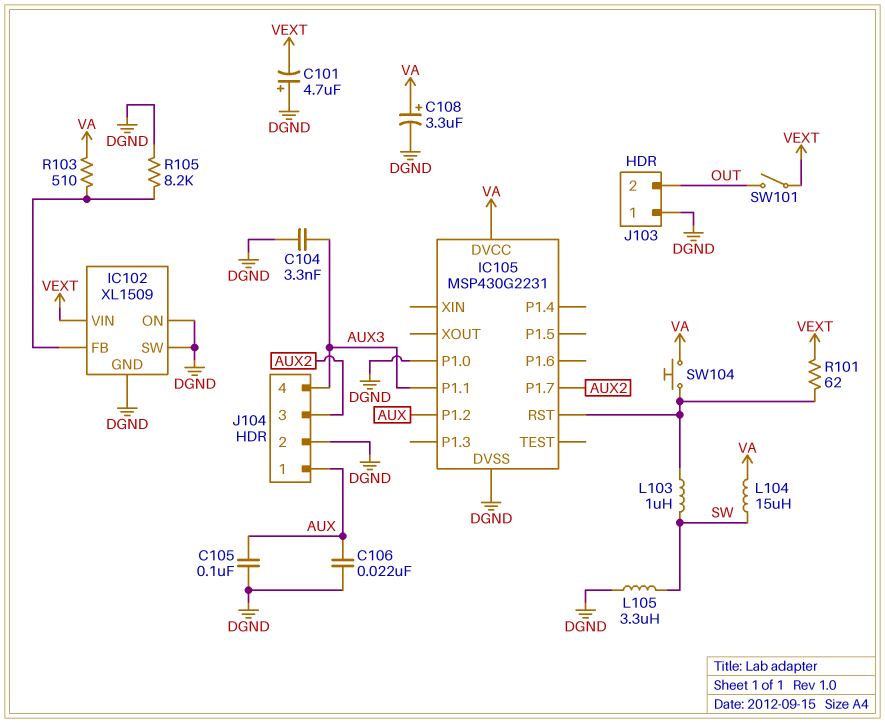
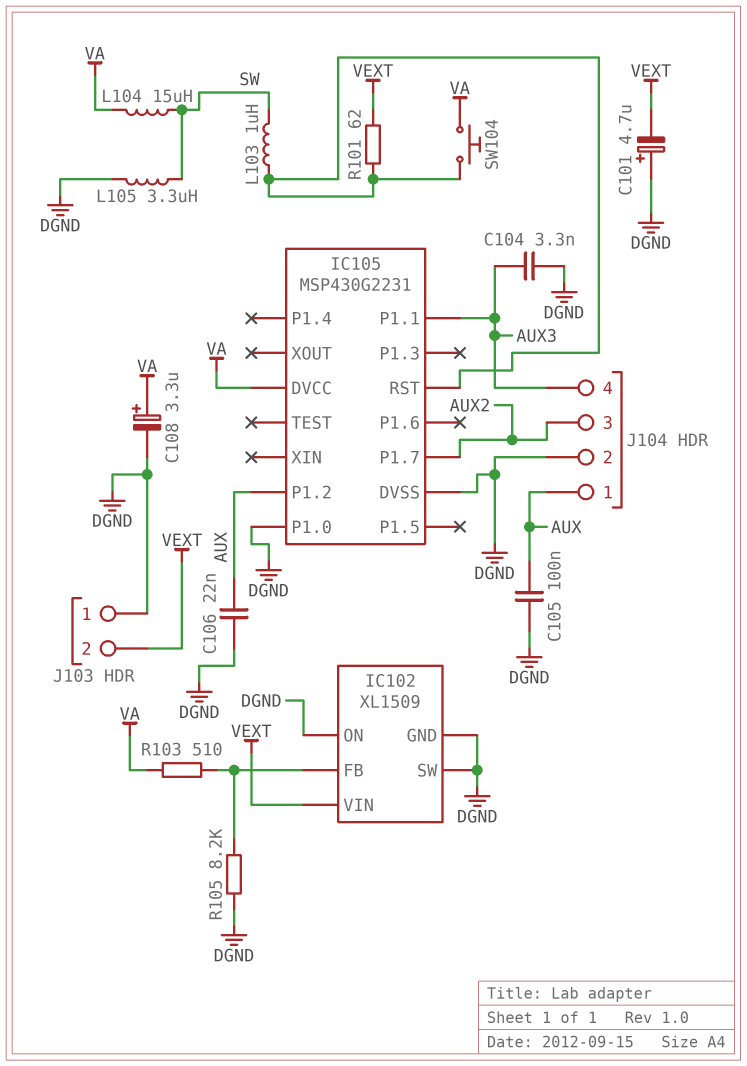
J103 pin 2: OUT -> VEXT
SW101: switch (OUT, VEXT) -> none

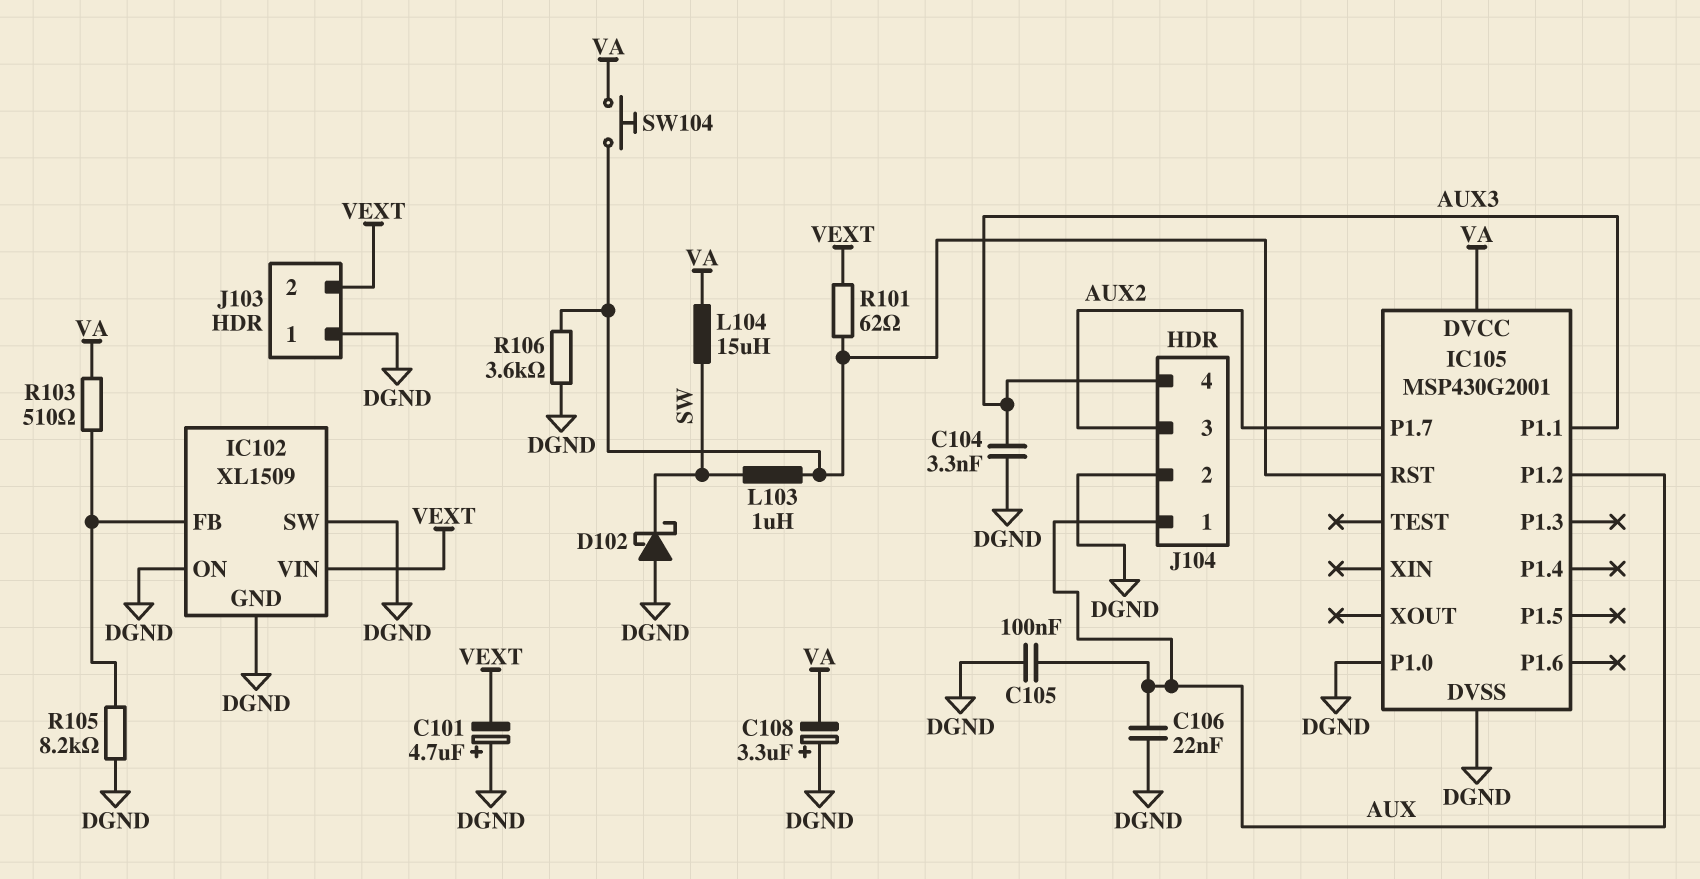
C108: 3.3uF (plus VA, minus DGND) -> 3.3uF (plus DGND, minus VA)
D102: none -> schottky (A DGND, K SW)
IC105: MSP430G2231 -> MSP430G2001
L105: 3.3uH (DGND, SW) -> none
R106: none -> 3.6k (DGND, IC105/RST)

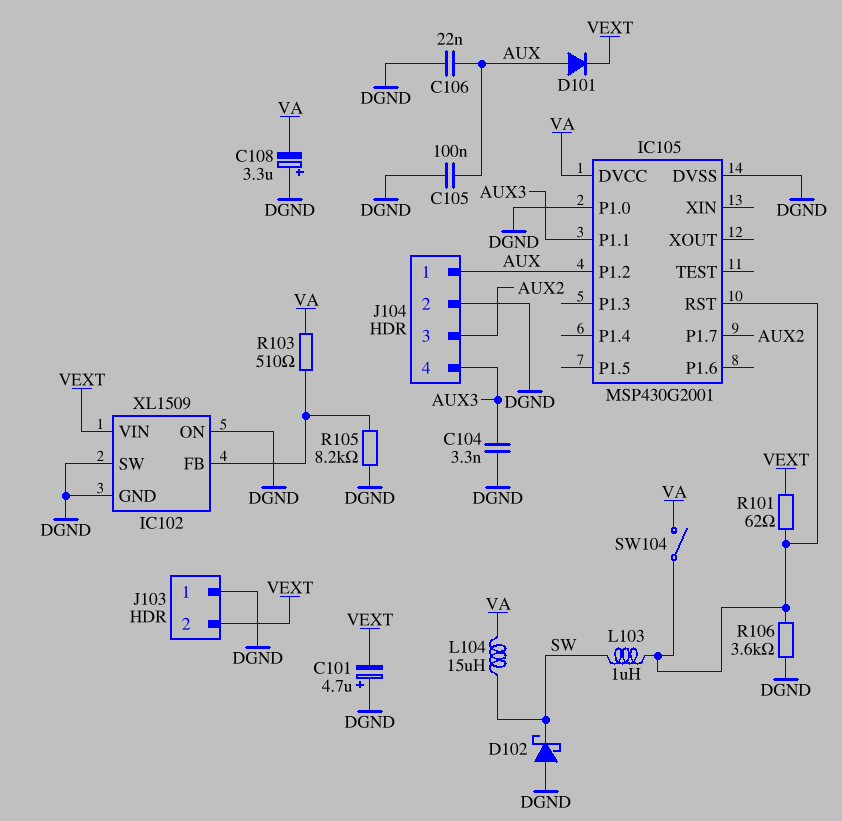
D101: none -> diode (A AUX, K VEXT)
SW104: button (IC105/RST, VA) -> switch (IC105/RST, VA)

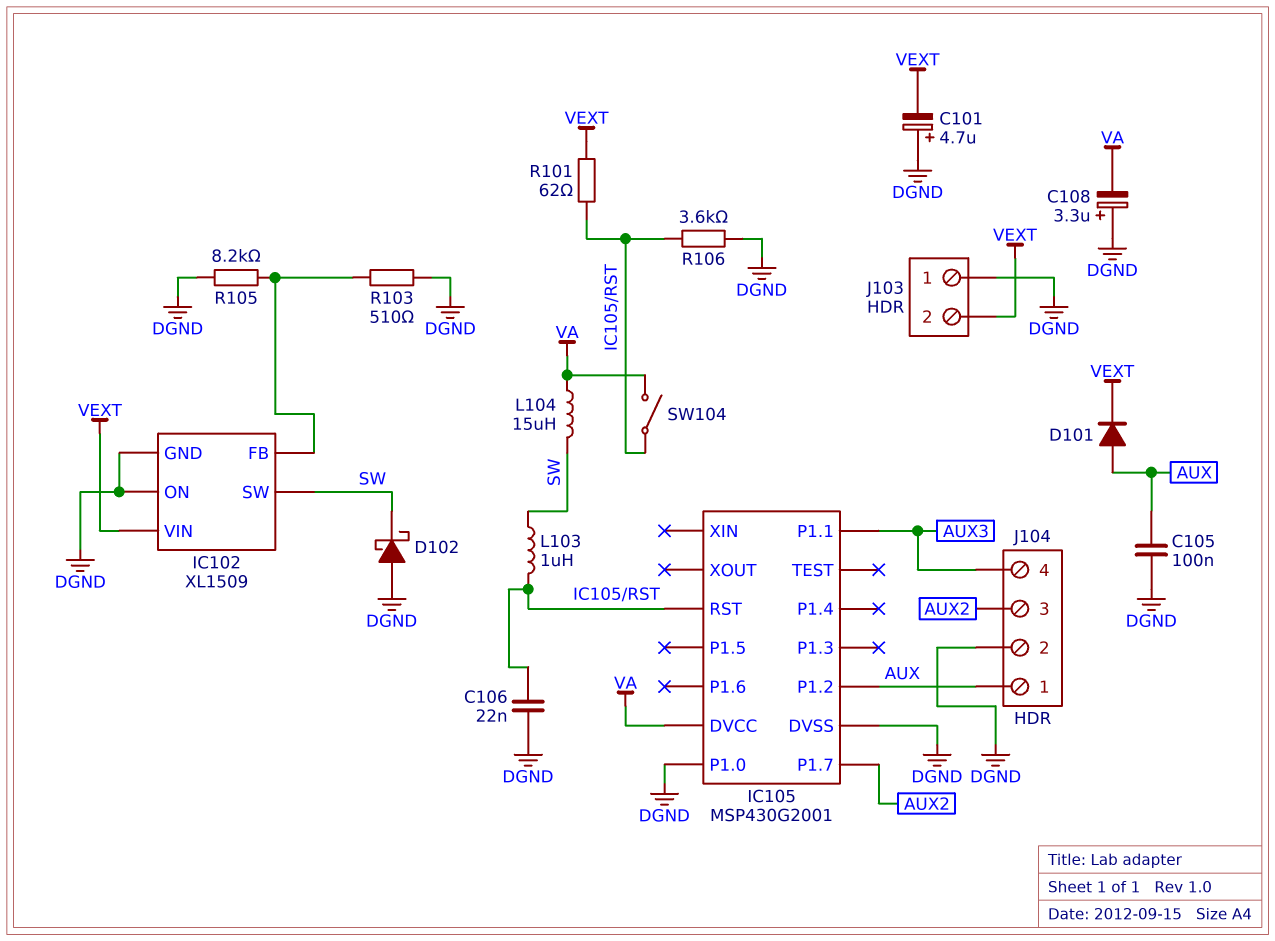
C104: 3.3nF (AUX3, DGND) -> none
C106: 22nF (AUX, DGND) -> 22nF (DGND, IC105/RST)
IC102 pin SW: DGND -> SW
R103: 510 (IC102/FB, VA) -> 510 (DGND, IC102/FB)

